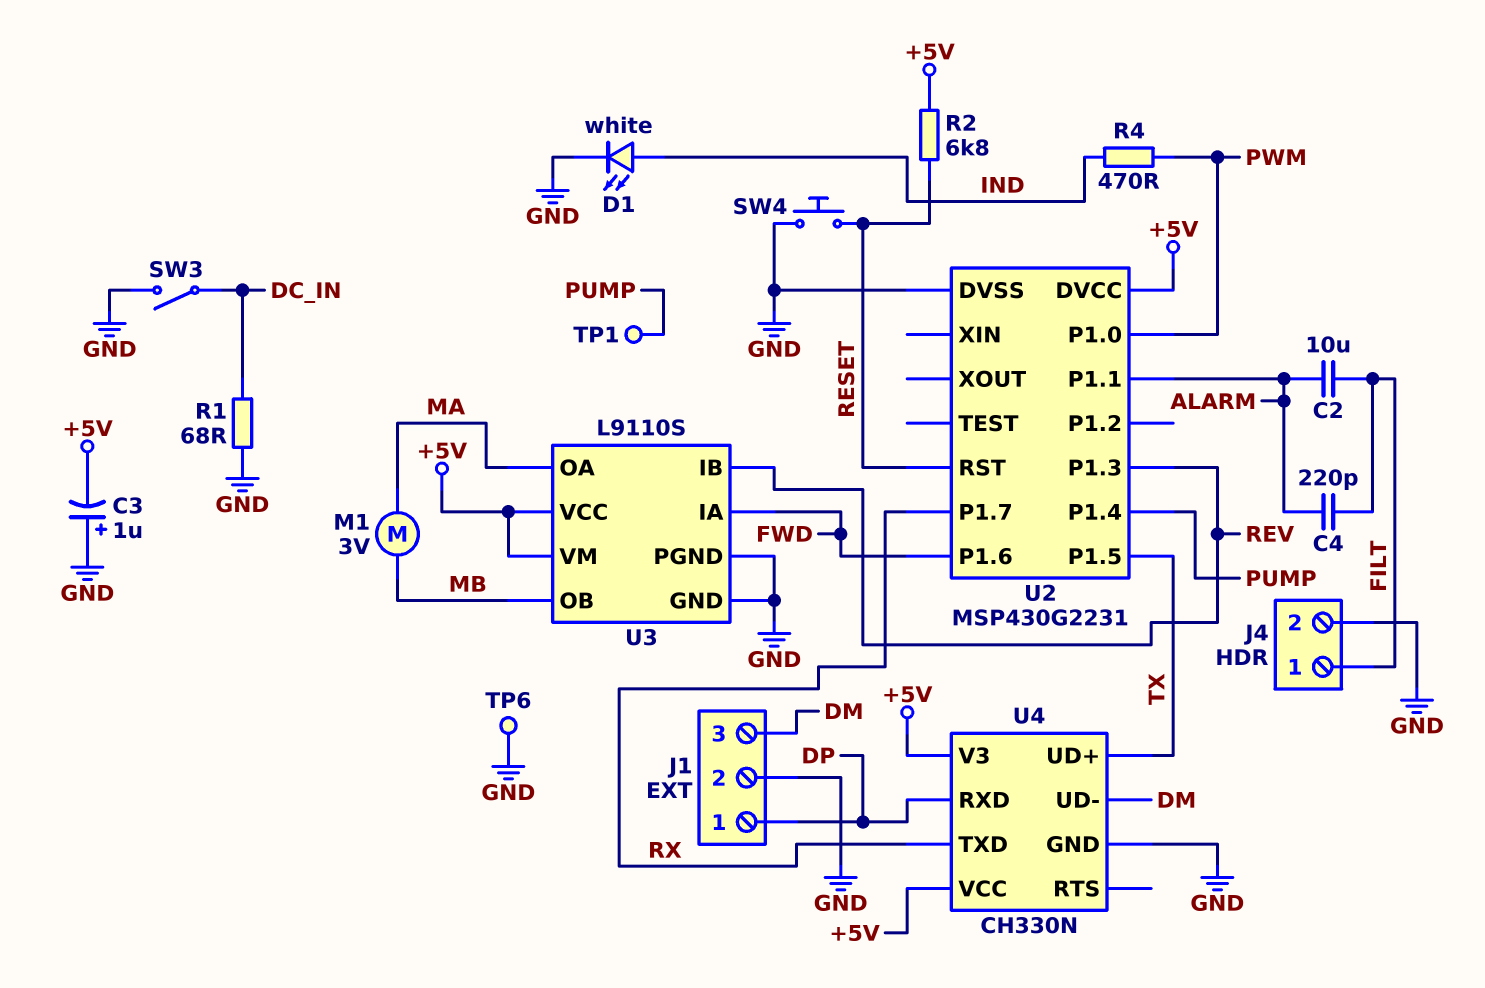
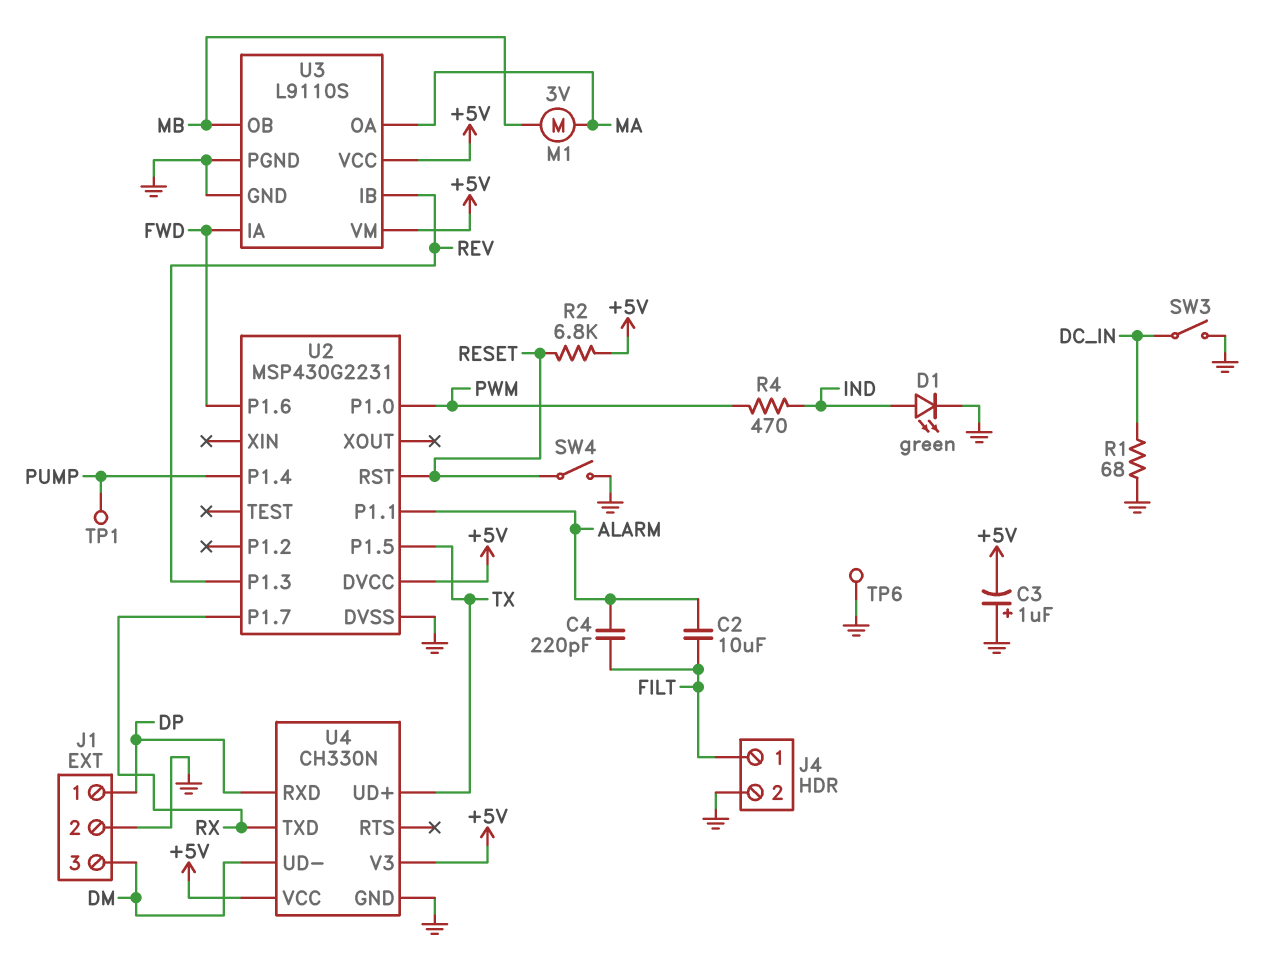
D1: LED white (A IND, K GND) -> LED green (A IND, K GND)
SW4: button (GND, RESET) -> switch (GND, RESET)

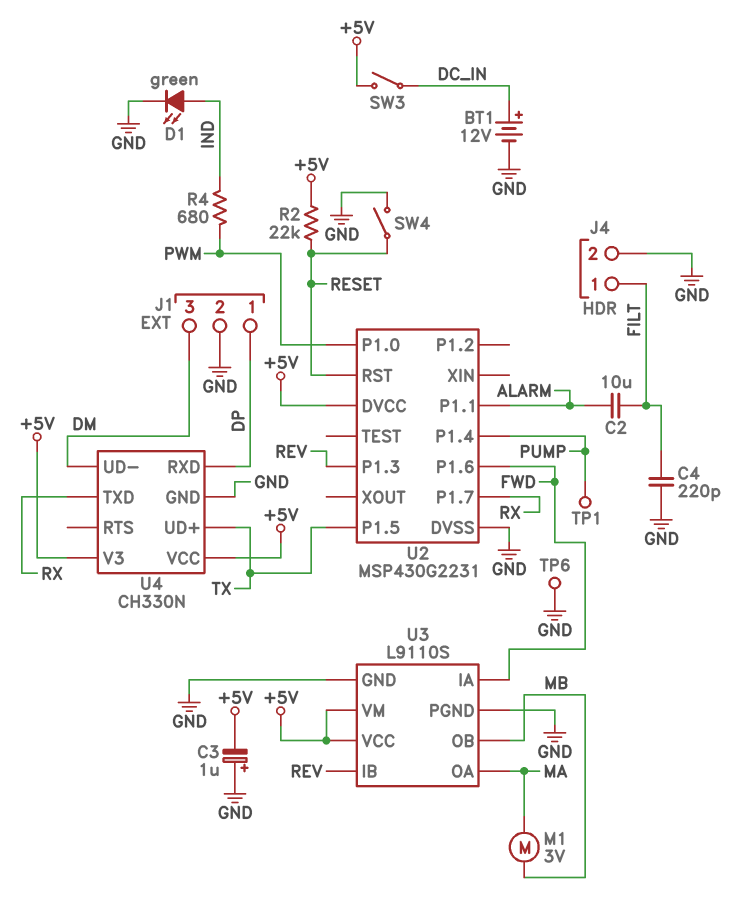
BT1: none -> 12V (plus DC_IN, minus GND)
C4: 220pF (ALARM, FILT) -> 220pF (FILT, GND)
R1: 68 (DC_IN, GND) -> none
R2: 6.8k (+5V, RESET) -> 22k (+5V, RESET)
R4: 470 (IND, PWM) -> 680 (IND, PWM)
SW3: switch (DC_IN, GND) -> switch (+5V, DC_IN)

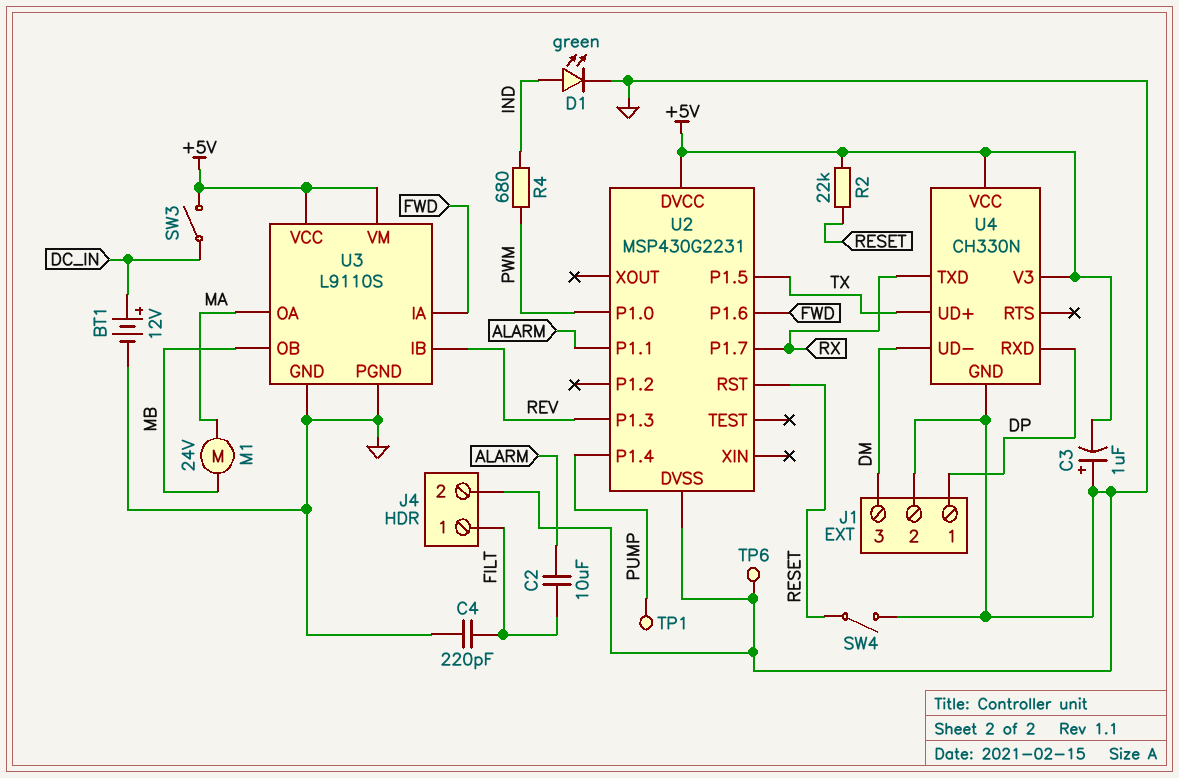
M1: motor 3V (MA, MB) -> motor 24V (MA, MB)

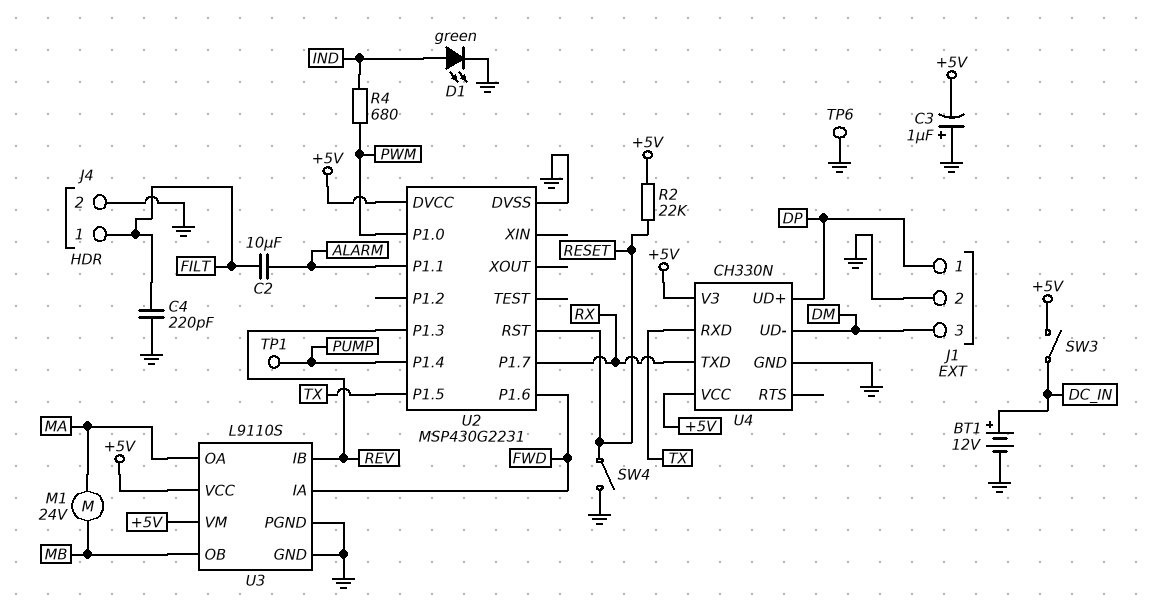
U4 pin RXD: DP -> TX
U4 pin UD+: TX -> DP

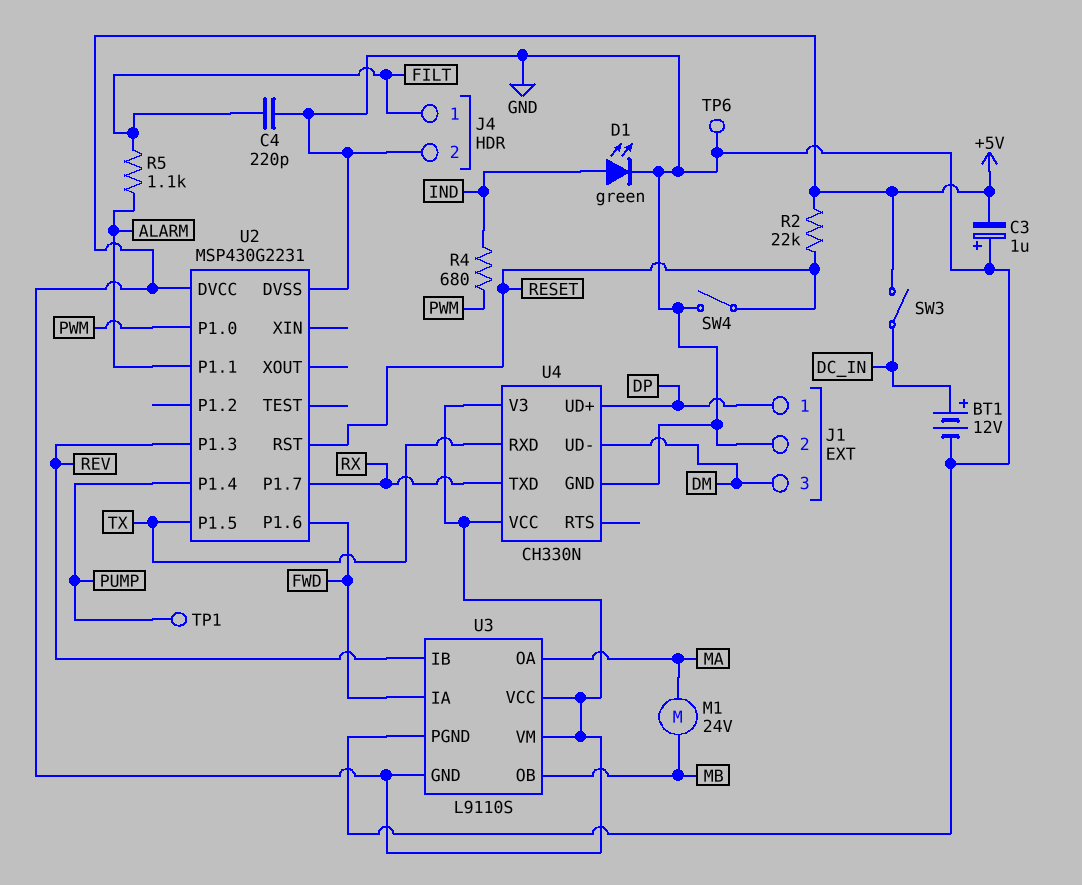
C2: 10uF (ALARM, FILT) -> none
R5: none -> 1.1k (ALARM, FILT)
U3 pin GND: GND -> +5V

